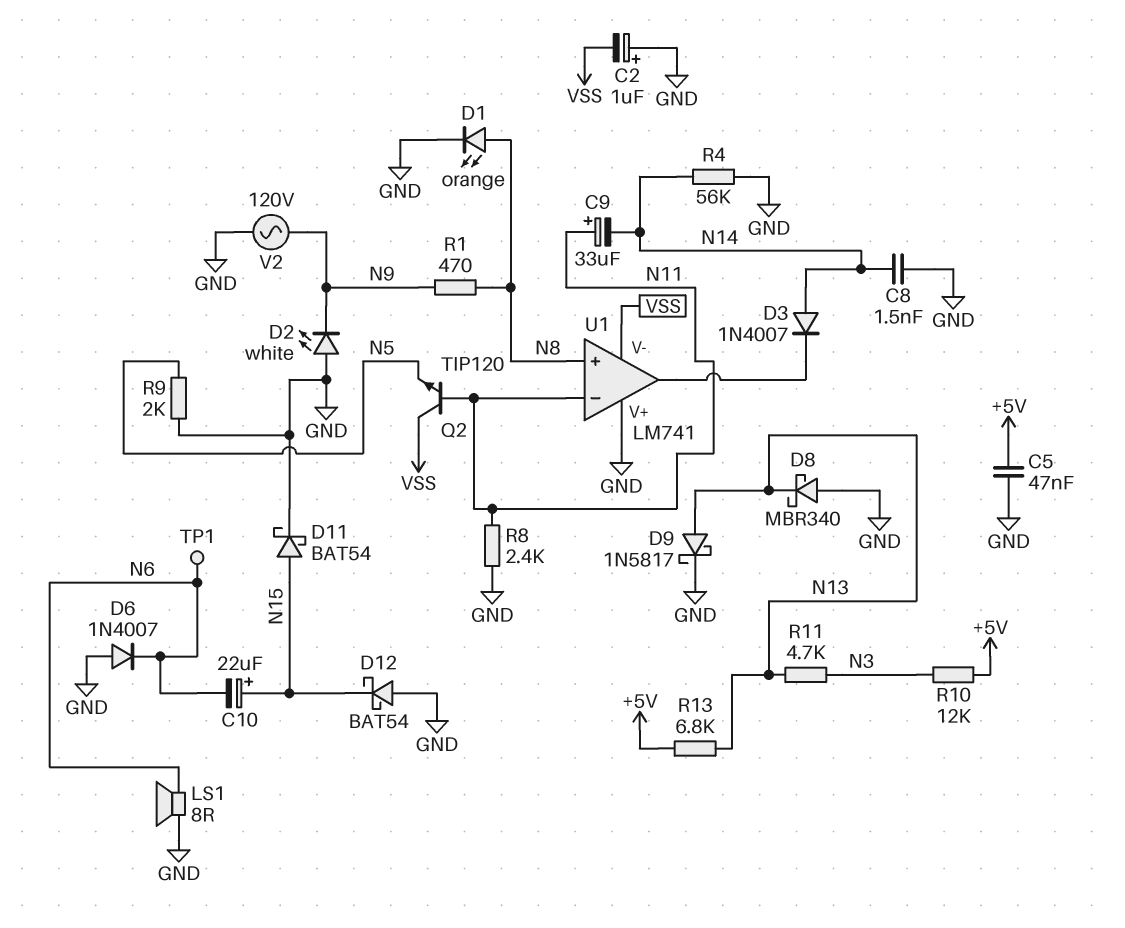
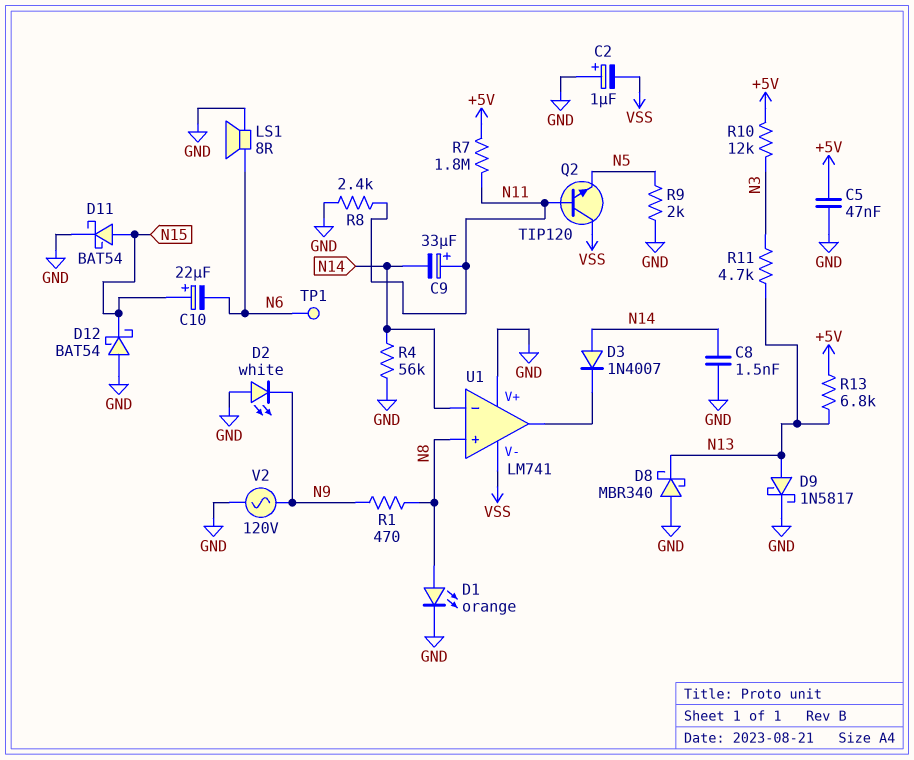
D6: diode 1N4007 (A GND, K N6) -> none
R7: none -> 1.8M (+5V, N11)
U1 pin in-: N11 -> N14

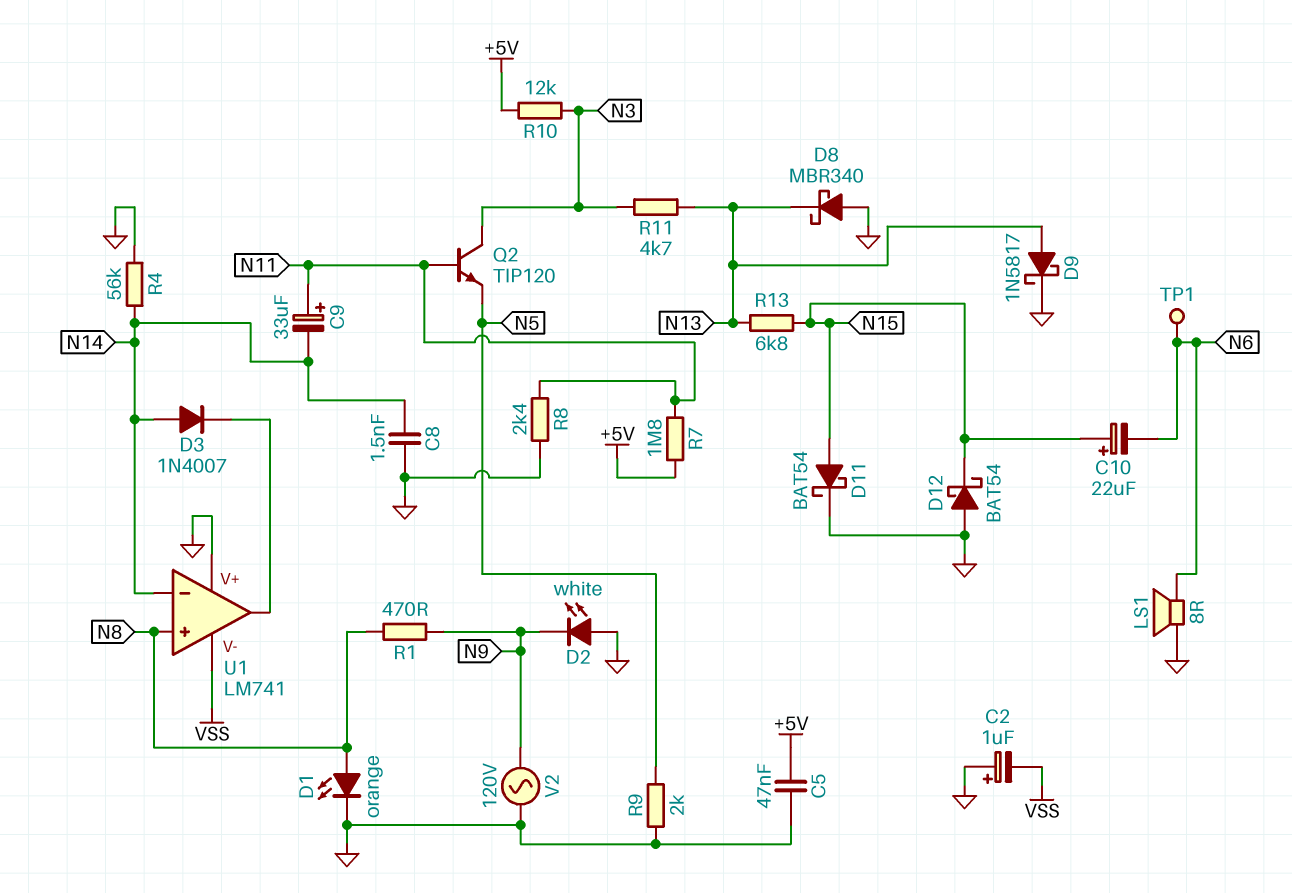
Q2: NPN TIP120 (B N11, C VSS, E N5) -> NPN TIP120 (B N11, C N3, E N5)
R13: 6.8k (+5V, N13) -> 6.8k (N13, N15)

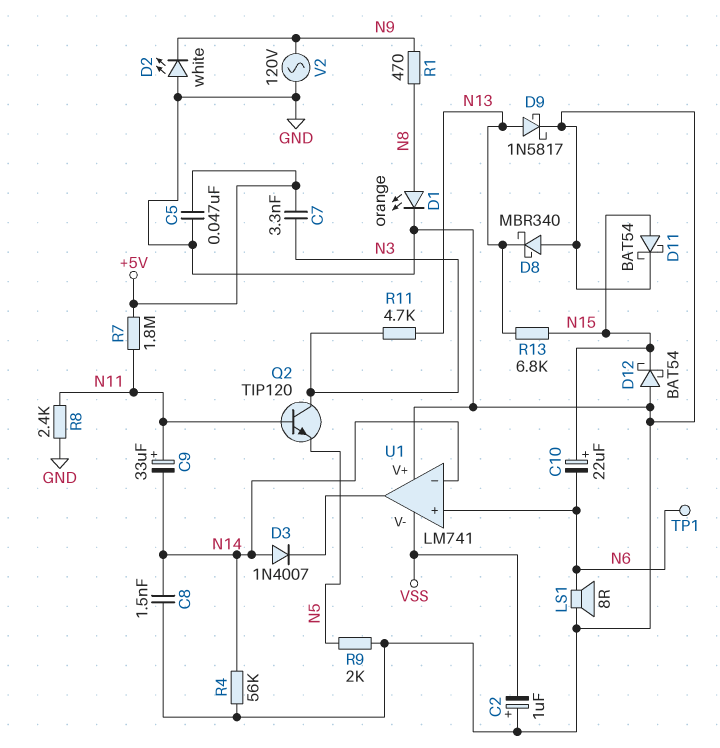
C7: none -> 3.3nF (+5V, N3)
R10: 12k (+5V, N3) -> none
U1 pin in+: N8 -> N6

